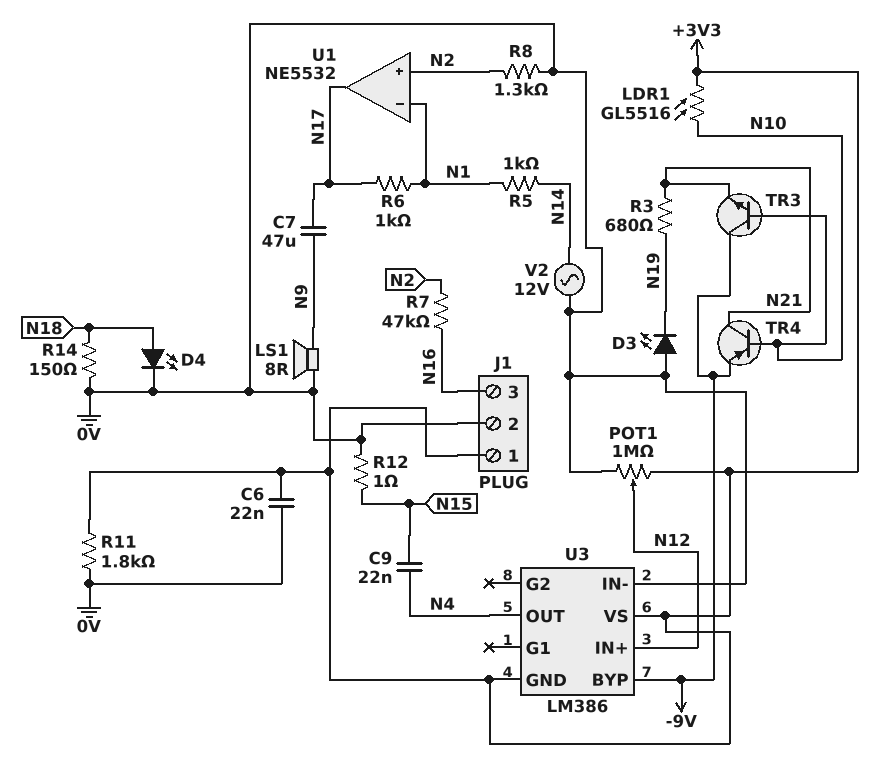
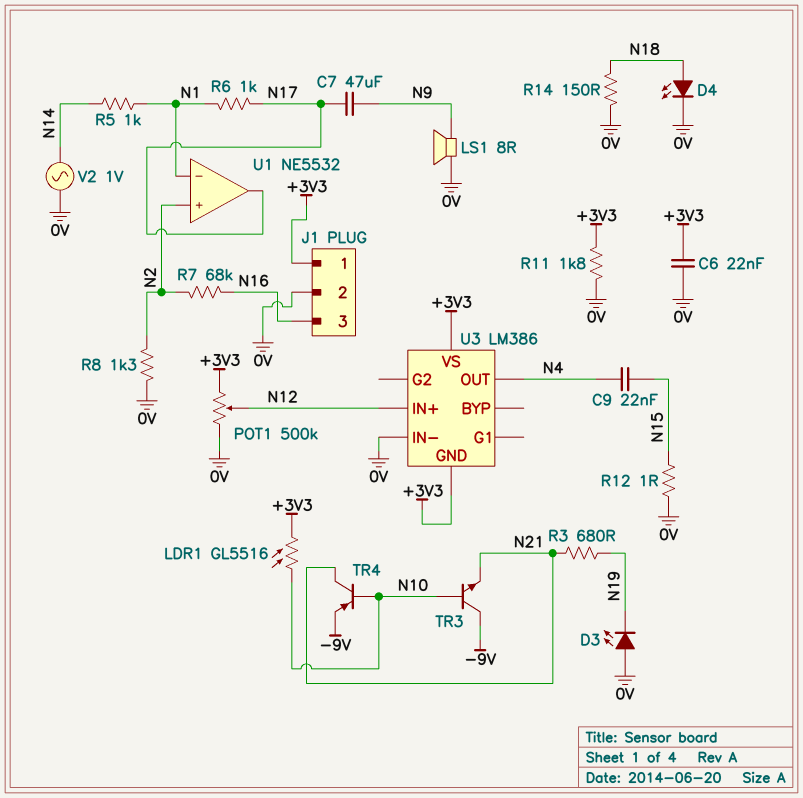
POT1: 1M (+3V3, 0V, wiper N12) -> 500k (+3V3, 0V, wiper N12)
R7: 47k (N2, N16) -> 68k (N2, N16)
U3 pin BYP: -9V -> none
V2: AC 12V (0V, N14) -> AC 1V (0V, N14)

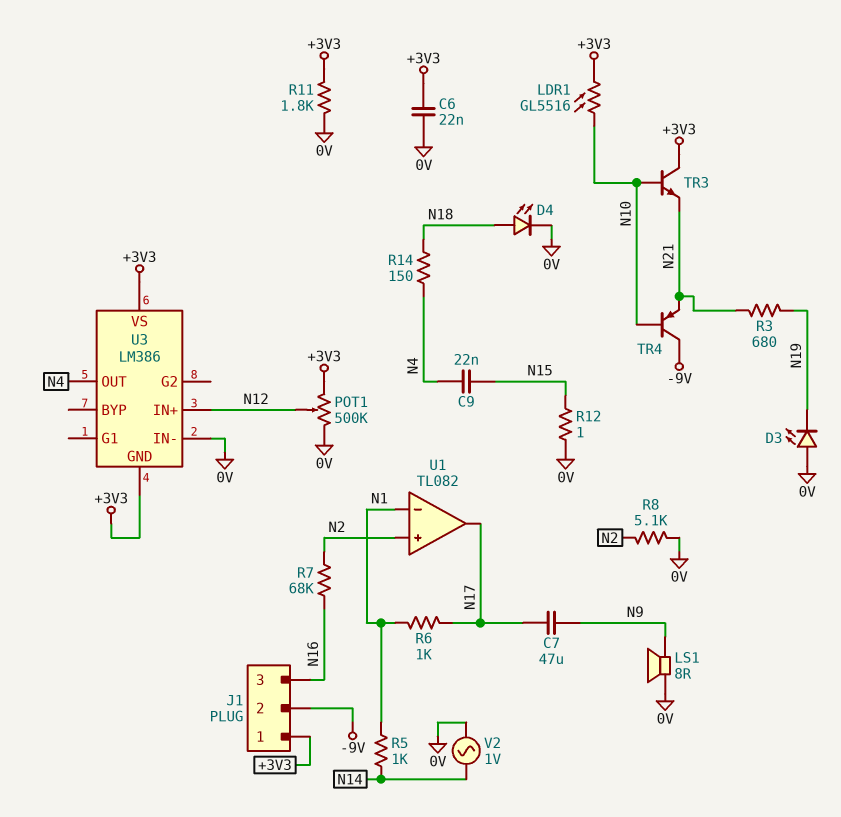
J1 pin 2: 0V -> -9V
R8: 1.3k (0V, N2) -> 5.1k (0V, N2)
R14: 150 (0V, N18) -> 150 (N4, N18)
TR3: NPN (B N10, C -9V, E N21) -> NPN (B N10, C +3V3, E N21)
TR4: PNP (B N10, C N21, E -9V) -> PNP (B N10, C -9V, E N21)
U1: NE5532 -> TL082

